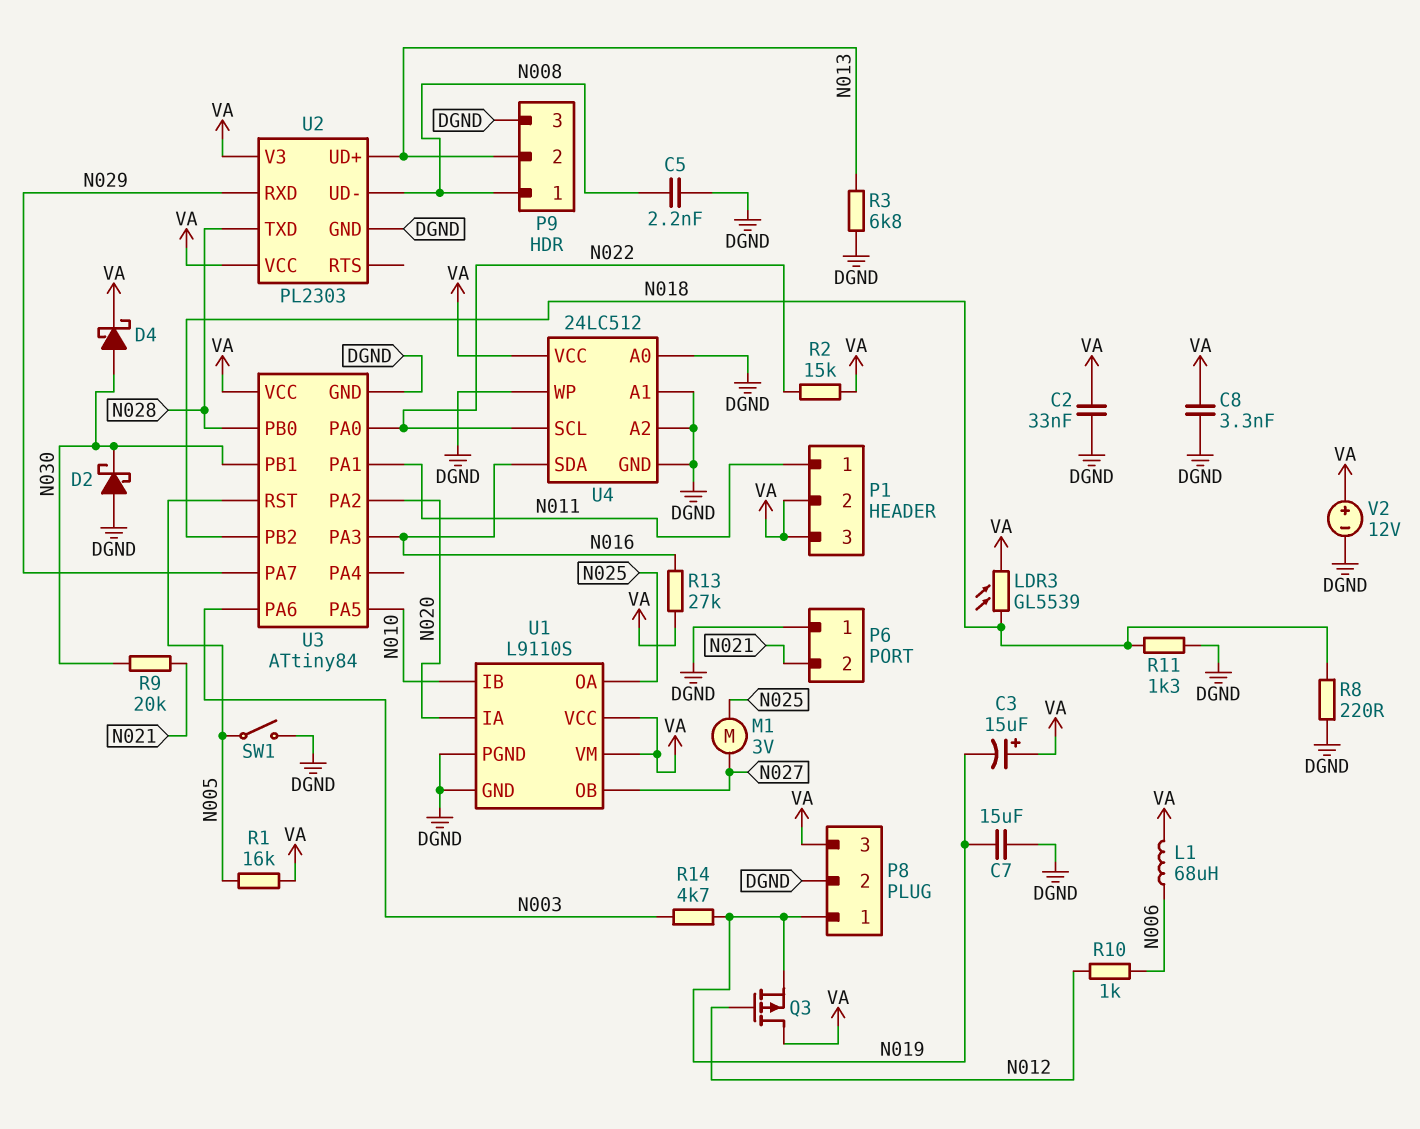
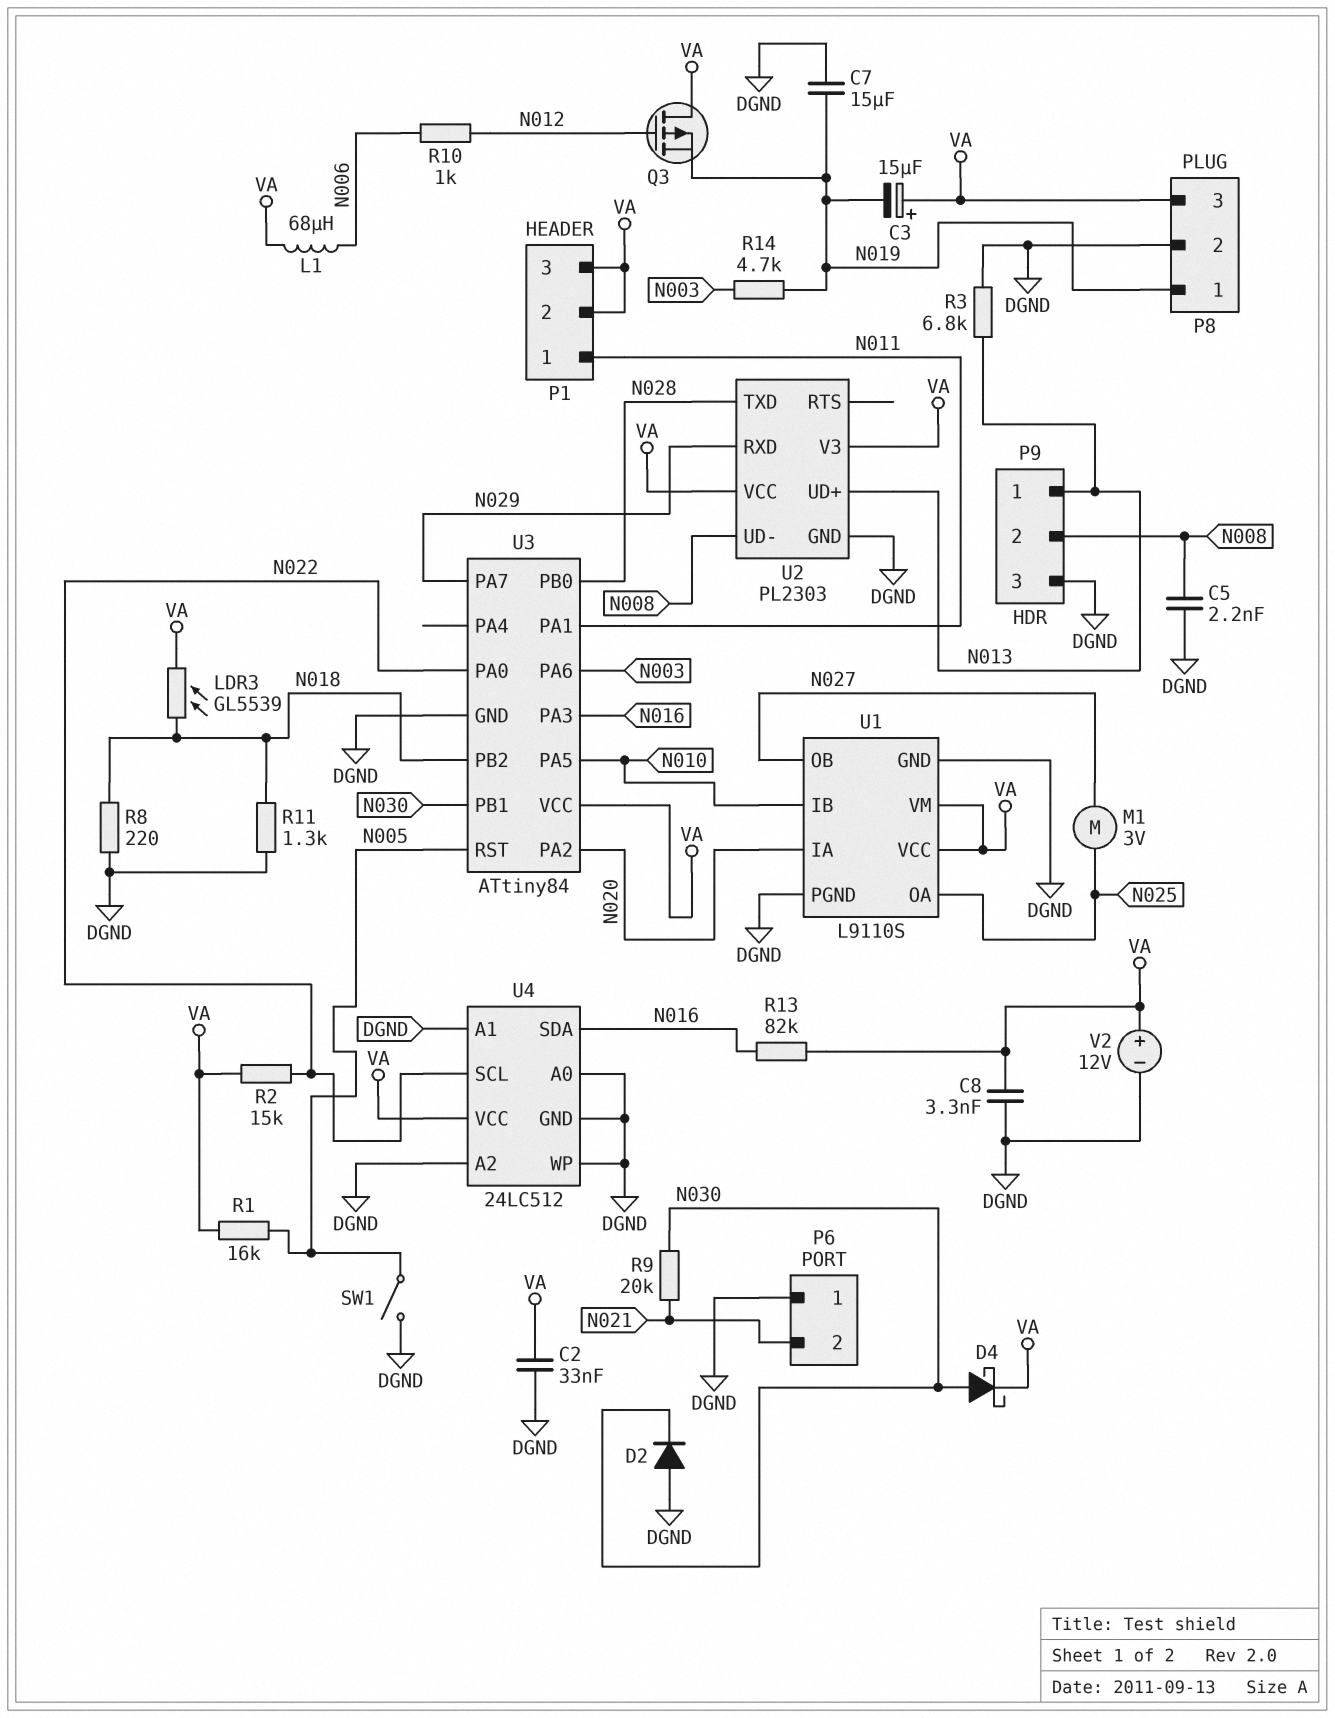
D2: schottky (A DGND, K N030) -> diode (A DGND, K N030)
P9 pin 1: N008 -> N013
P9 pin 2: N013 -> N008
R13: 27k (N016, VA) -> 82k (N016, VA)

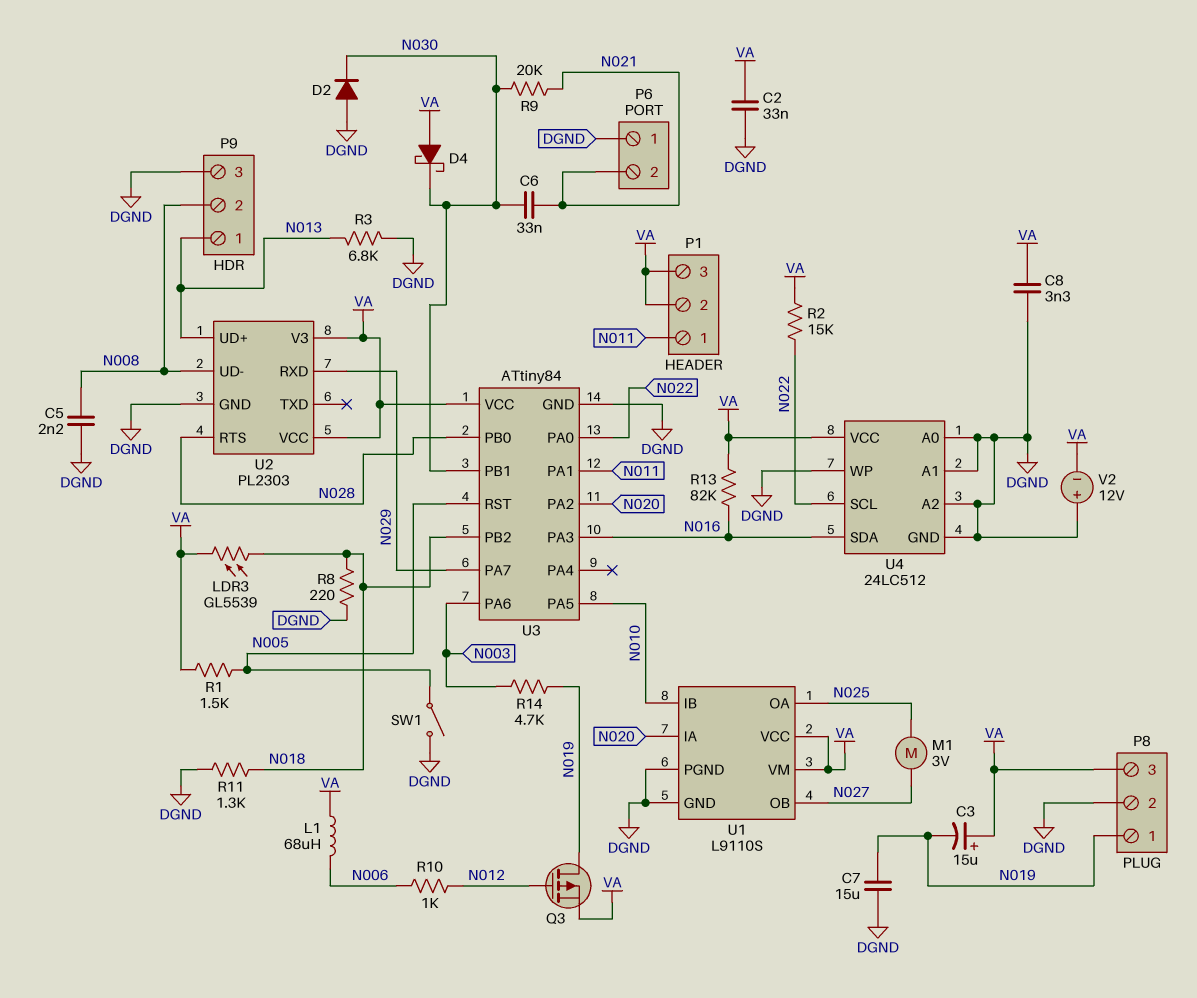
C6: none -> 33nF (N021, N030)
D4: schottky (A N030, K VA) -> schottky (A VA, K N030)
Q3: PMOS (G N012, D VA, S N019) -> PMOS (G N012, D N019, S VA)
R1: 16k (N005, VA) -> 1.5k (N005, VA)
U2 pin RTS: none -> N028
U2 pin TXD: N028 -> none
V2: 12V (plus VA, minus DGND) -> 12V (plus DGND, minus VA)

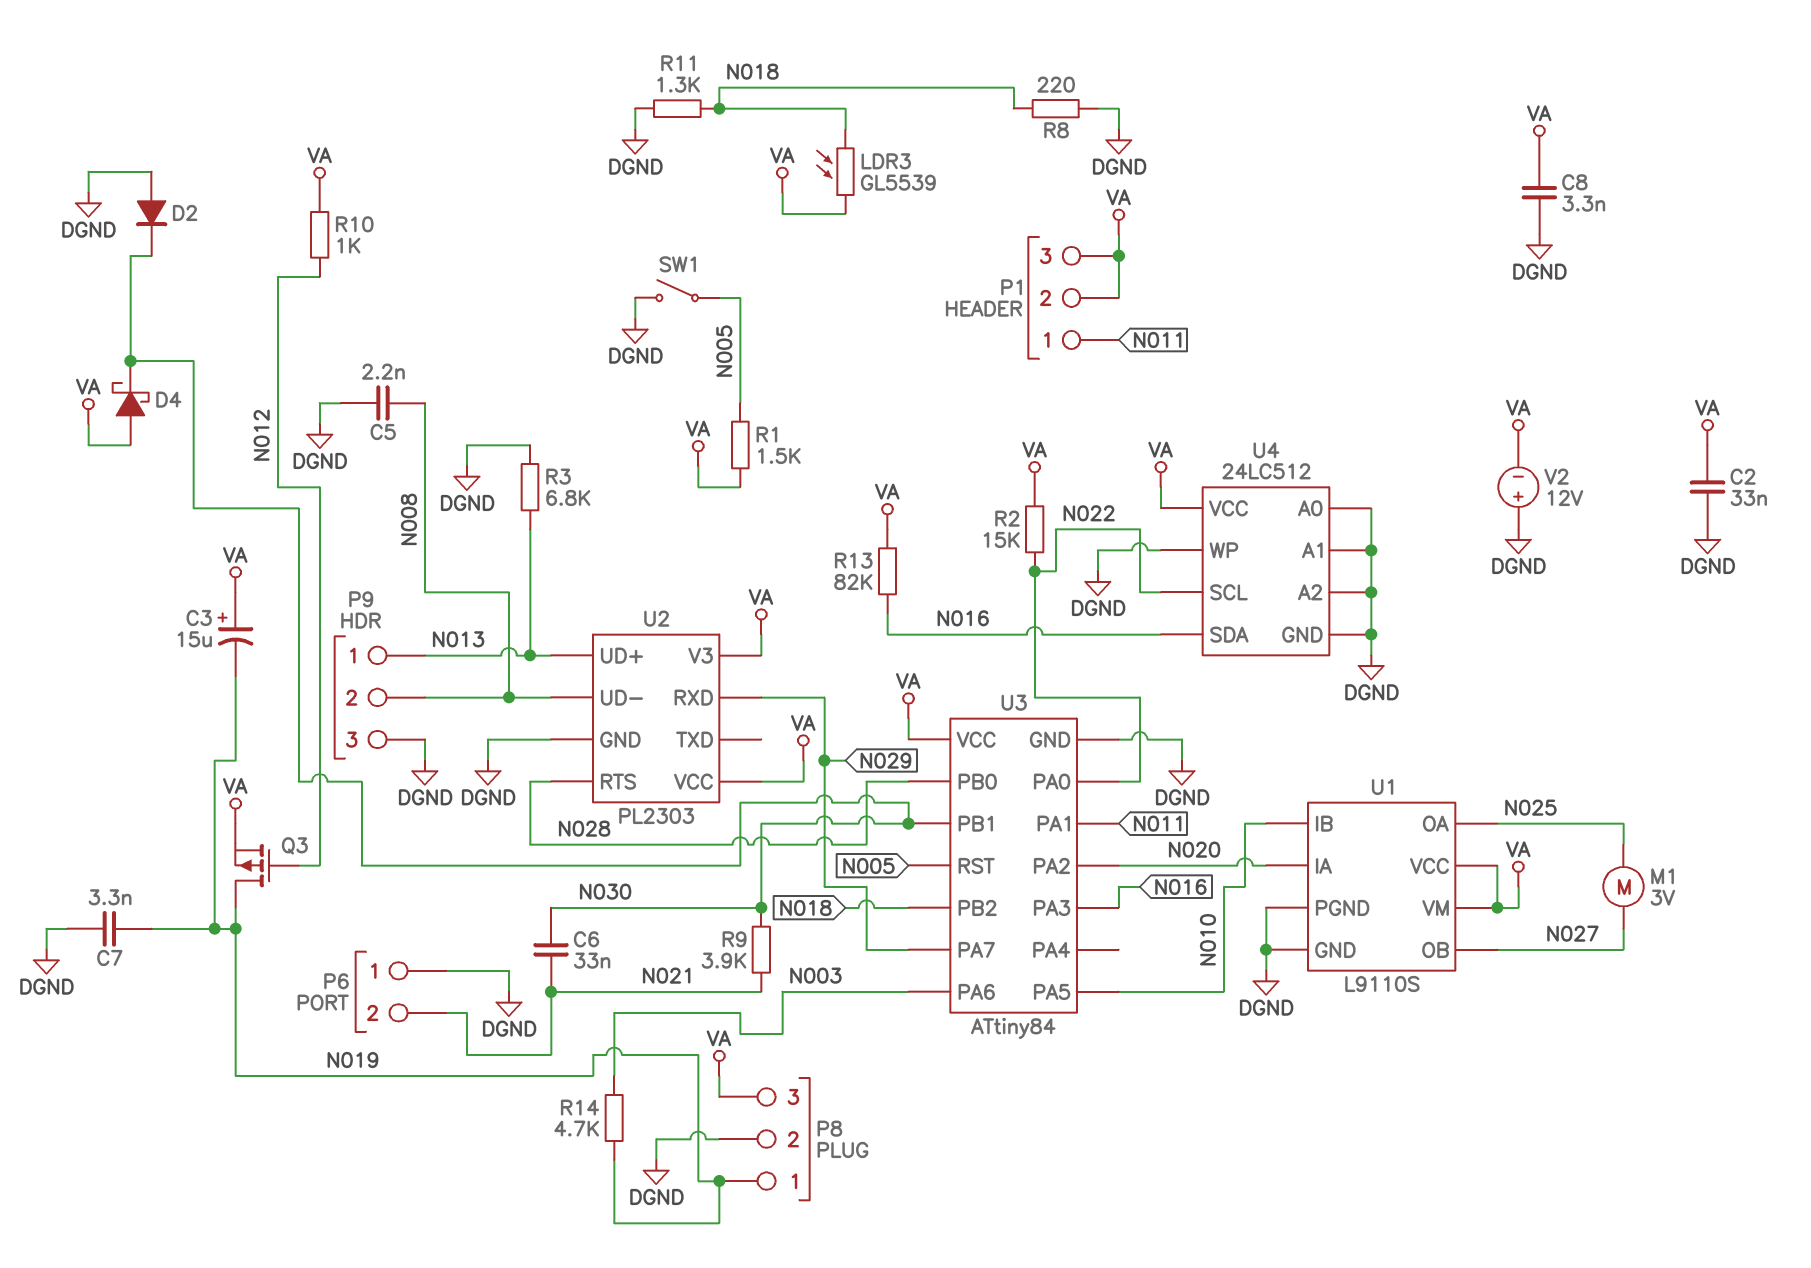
C7: 15uF (DGND, N019) -> 3.3nF (DGND, N019)
L1: 68uH (N006, VA) -> none
R9: 20k (N021, N030) -> 3.9k (N021, N030)
R10: 1k (N006, N012) -> 1k (N012, VA)

